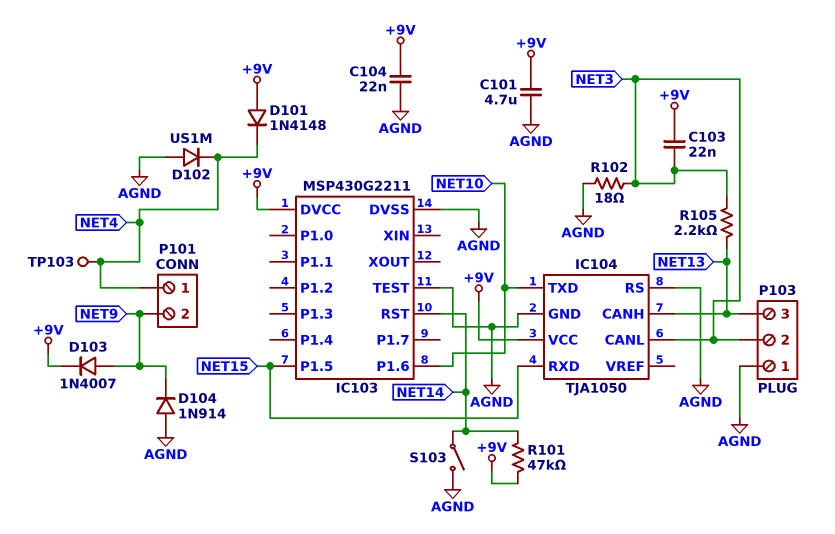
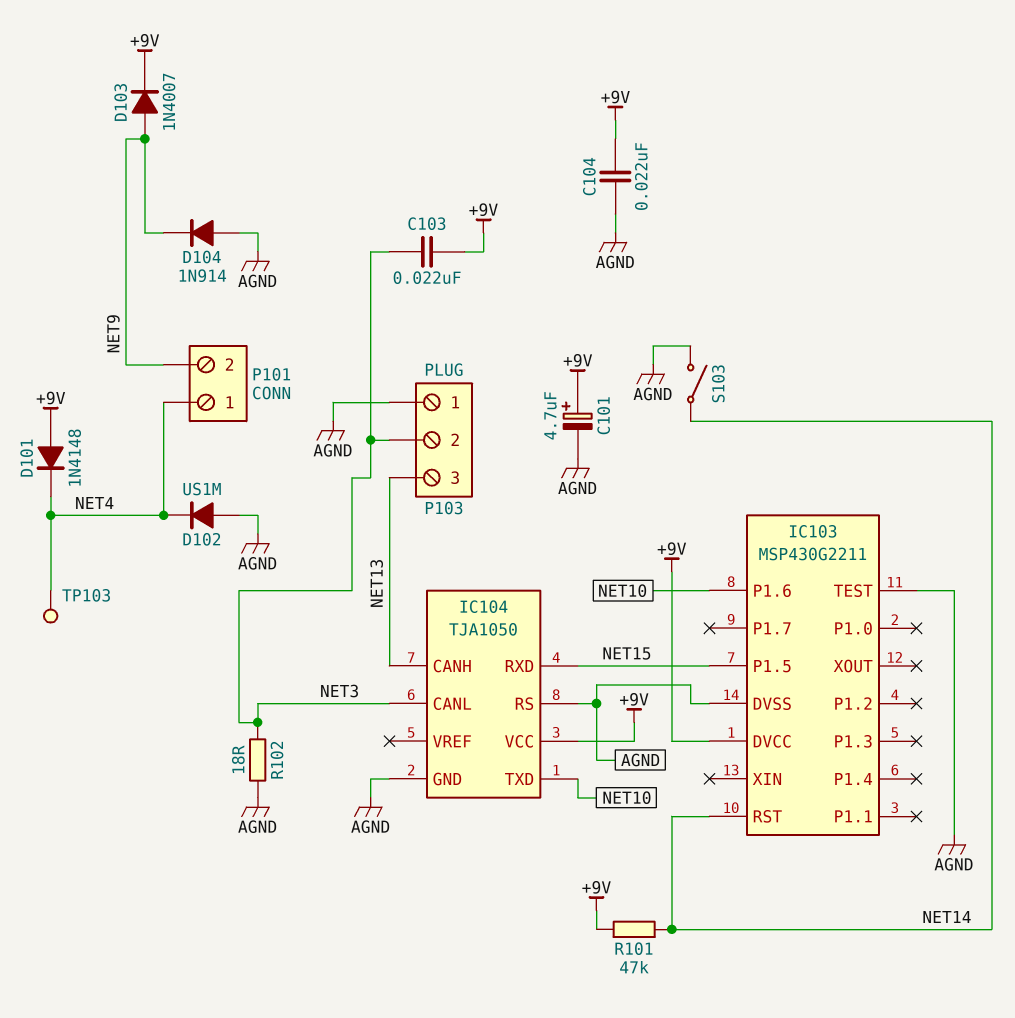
C101: 4.7uF (+9V, AGND) -> 4.7uF (plus +9V, minus AGND)
R105: 2.2k (NET3, NET13) -> none

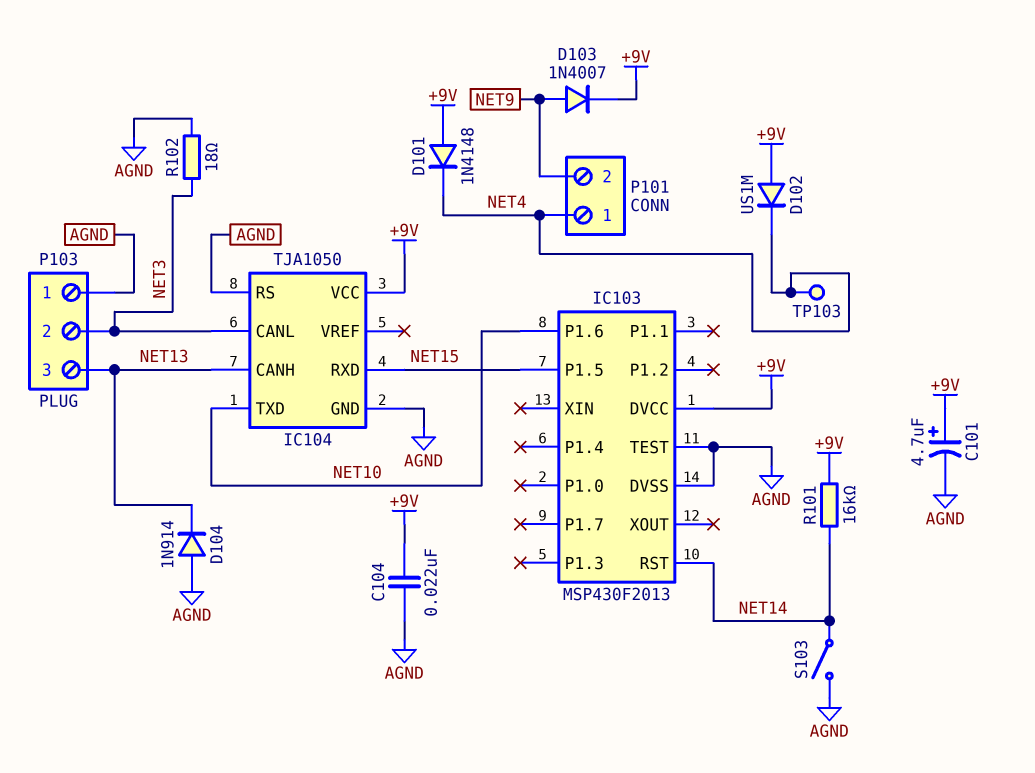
C103: 22nF (+9V, NET3) -> none
D102: diode US1M (A AGND, K NET4) -> diode US1M (A +9V, K NET4)
D104: diode 1N914 (A AGND, K NET9) -> diode 1N914 (A AGND, K NET13)
IC103: MSP430G2211 -> MSP430F2013
R101: 47k (+9V, NET14) -> 16k (+9V, NET14)

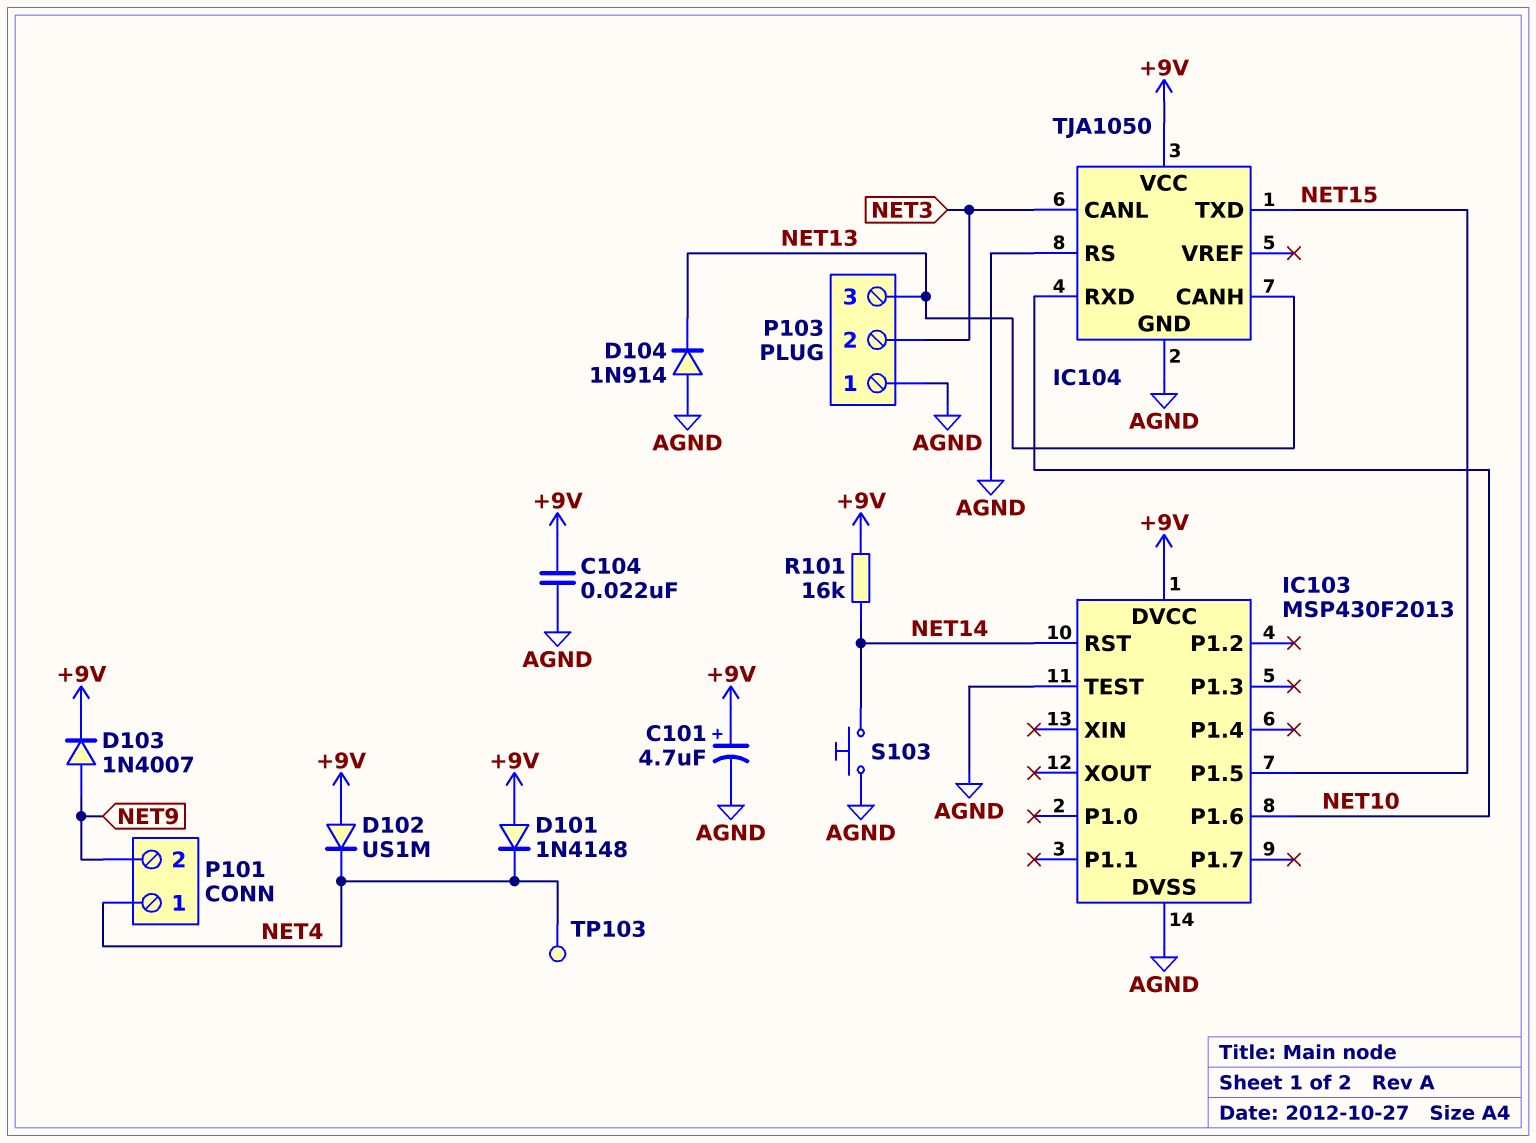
IC104 pin RXD: NET15 -> NET10
IC104 pin TXD: NET10 -> NET15
R102: 18 (AGND, NET3) -> none
S103: switch (AGND, NET14) -> button (AGND, NET14)

